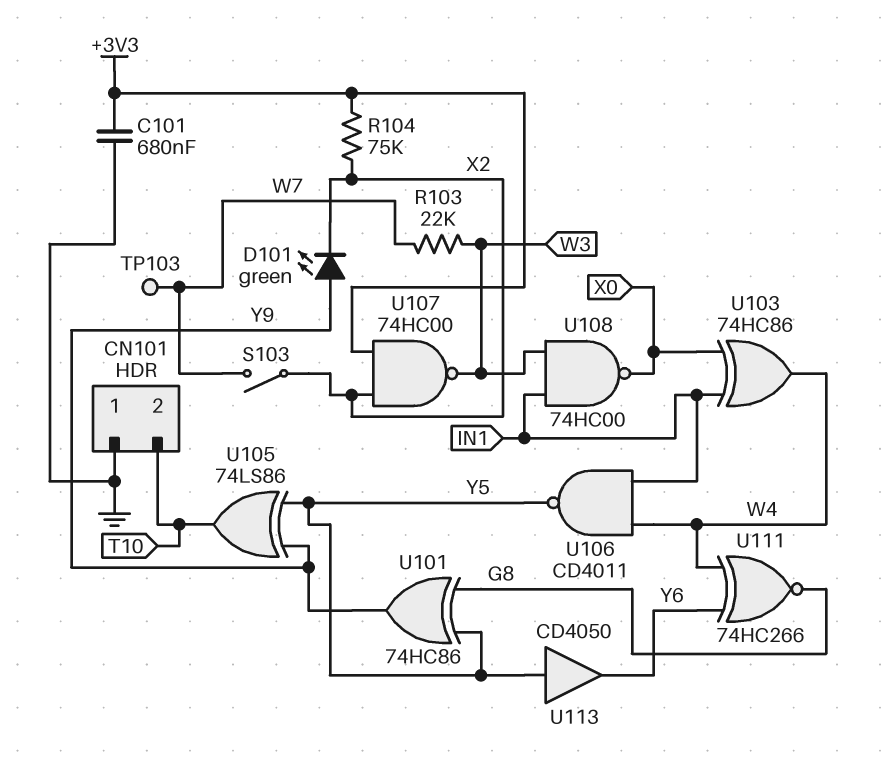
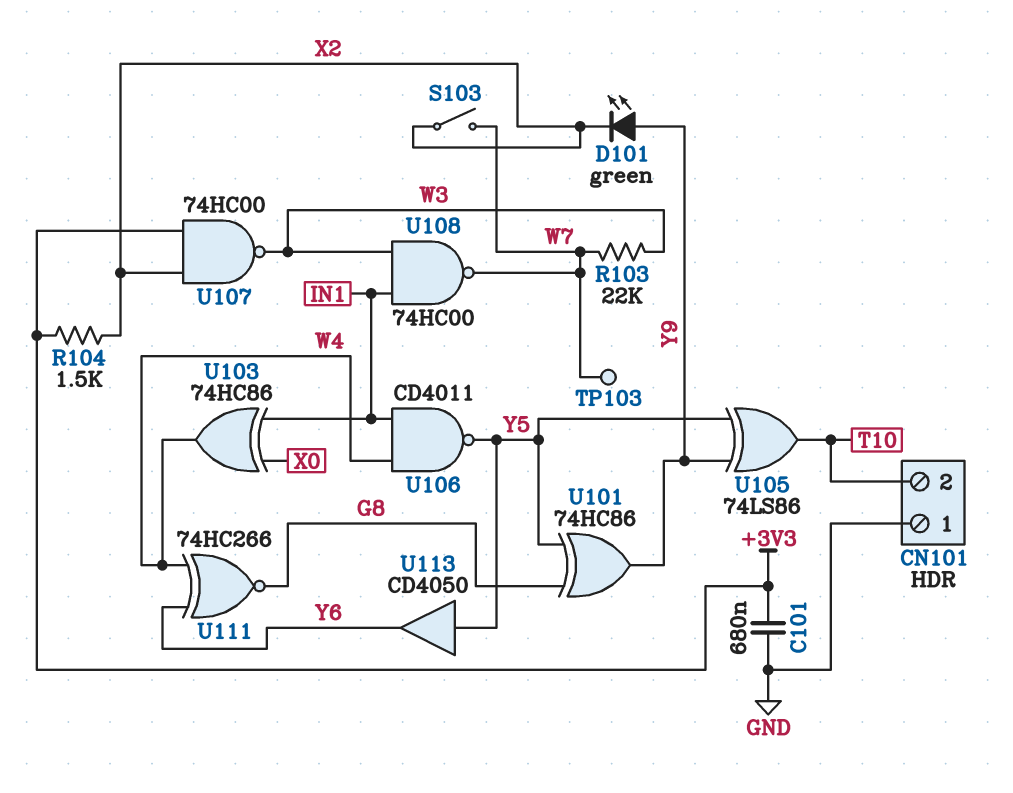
R104: 75k (+3V3, X2) -> 1.5k (+3V3, X2)
U108: NAND 74HC00 (in IN1, in W3, out X0) -> NAND 74HC00 (in IN1, in W3, out W7)

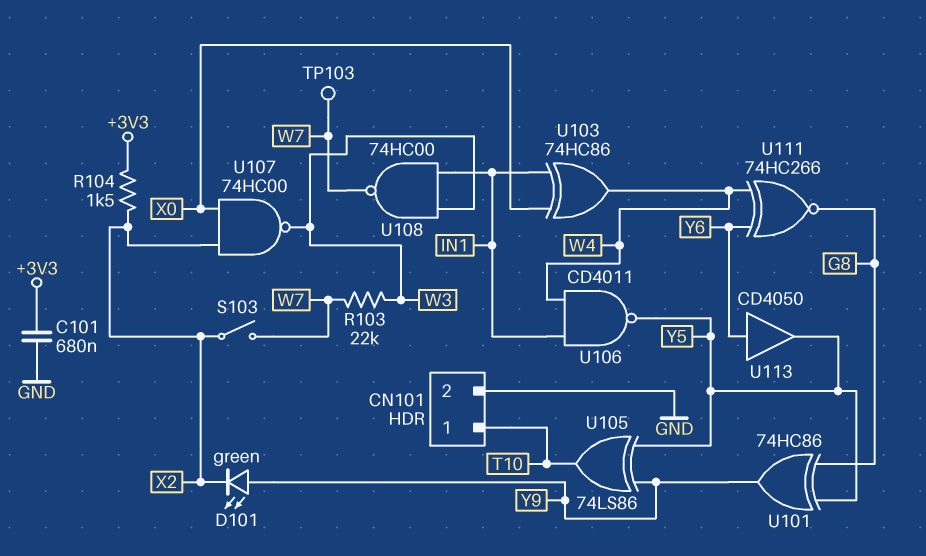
CN101 pin 1: GND -> T10
CN101 pin 2: T10 -> GND
U107: NAND 74HC00 (in +3V3, in X2, out W3) -> NAND 74HC00 (in X0, in X2, out W3)
U113: buffer CD4050 (in Y5, out Y6) -> buffer CD4050 (in Y6, out Y5)

